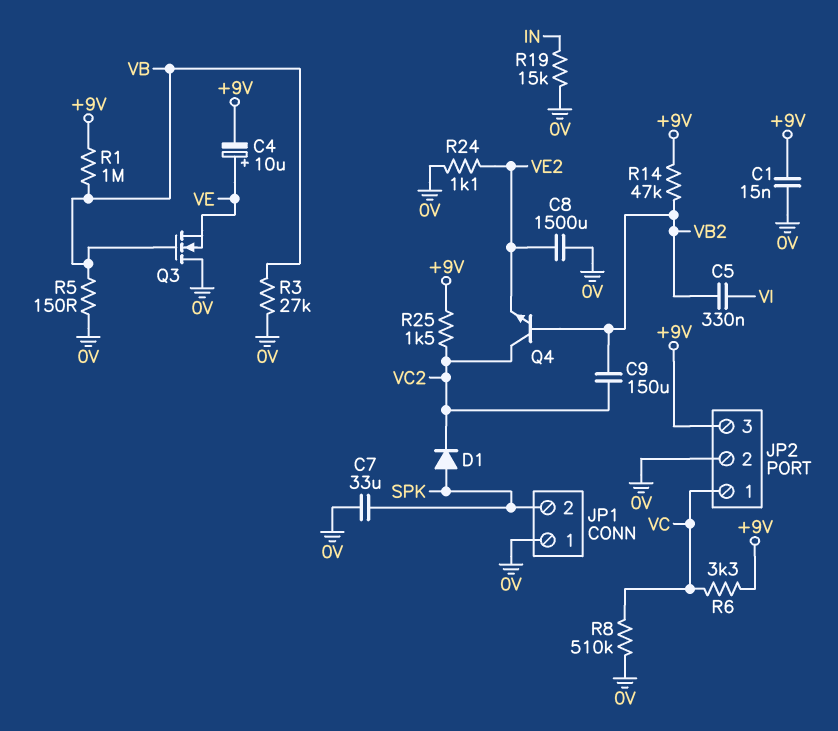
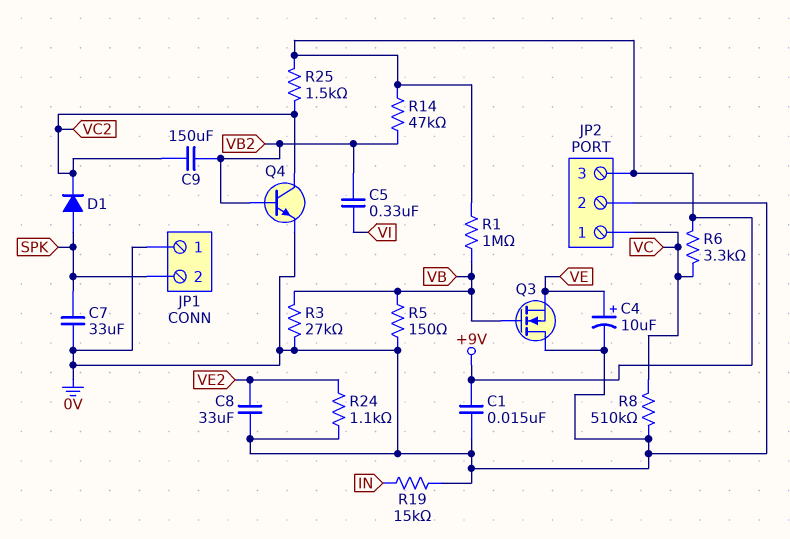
C4: 10uF (plus VE, minus +9V) -> 10uF (plus VE, minus 0V)
C8: 1500uF (0V, VE2) -> 33uF (0V, VE2)
Q4: NPN (B VB2, C VC2, E VE2) -> NPN (B VB2, C VC2, E 0V)

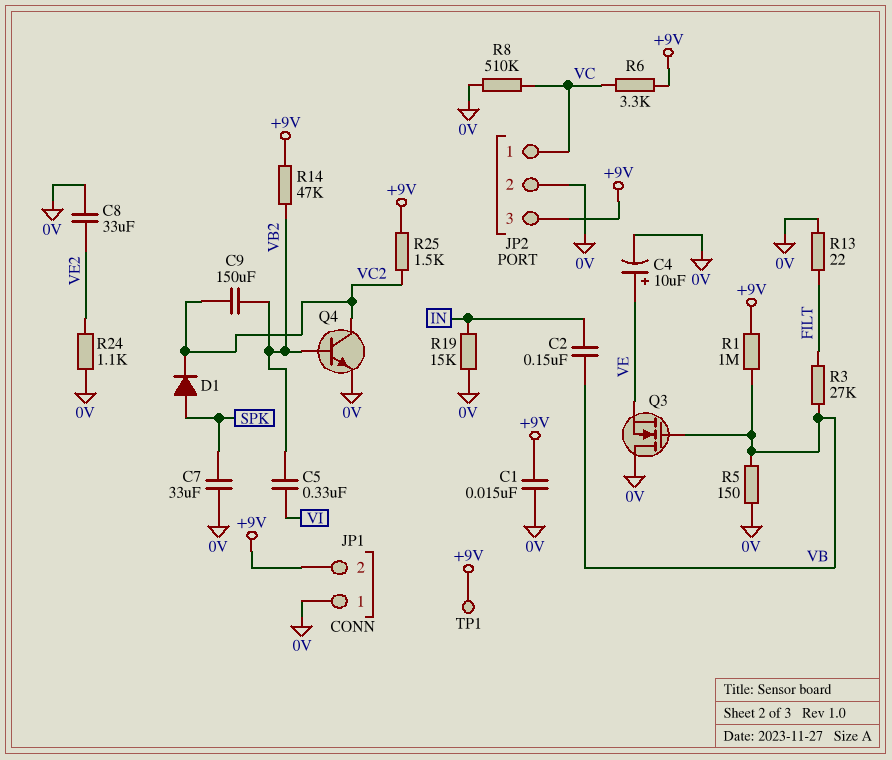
C2: none -> 150nF (IN, VB)
JP1 pin 2: SPK -> +9V
R3: 27k (0V, VB) -> 27k (FILT, VB)
R13: none -> 22 (0V, FILT)
TP1: none -> test point (+9V)

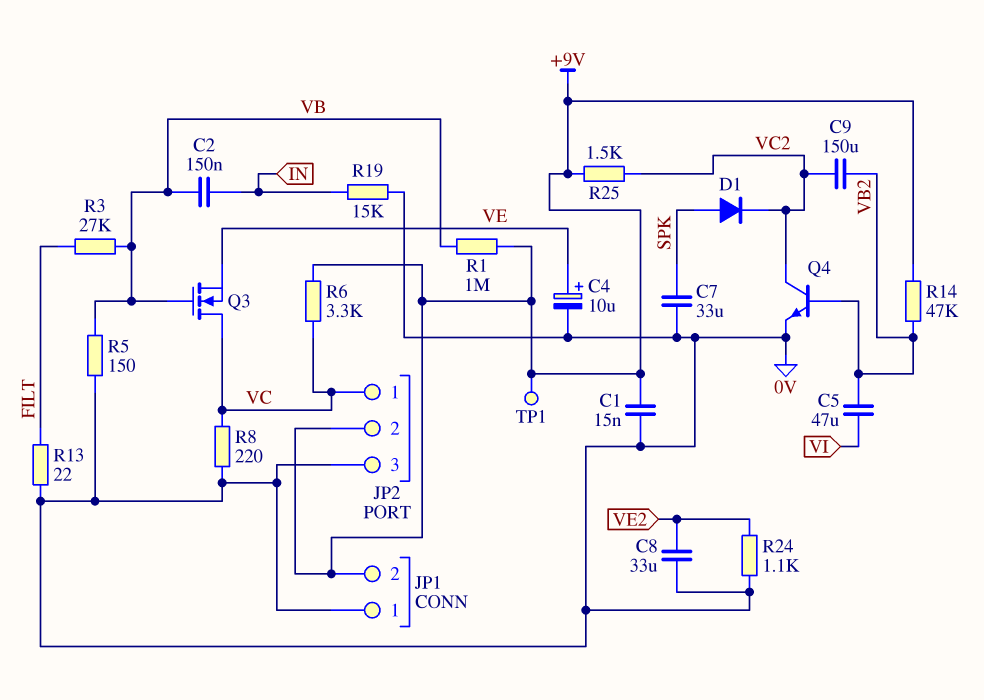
C5: 330nF (VB2, VI) -> 47uF (VB2, VI)
JP2 pin 2: 0V -> +9V
JP2 pin 3: +9V -> 0V
Q3: NMOS (G VB, D 0V, S VE) -> NMOS (G VB, D VC, S VE)
R8: 510k (0V, VC) -> 220 (0V, VC)

